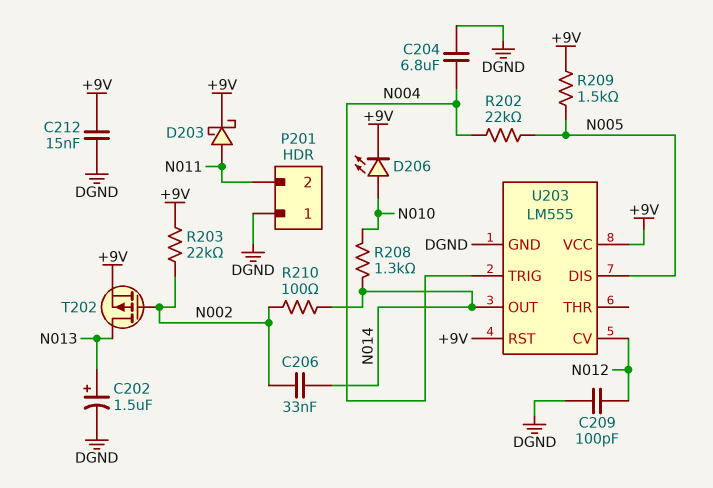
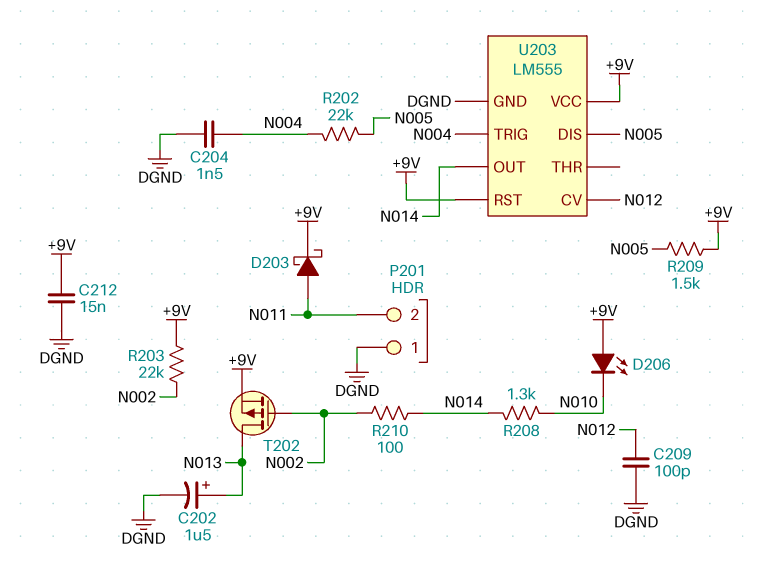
C204: 6.8uF (DGND, N004) -> 1.5nF (DGND, N004)
C206: 33nF (N002, N014) -> none
D206: LED (A N010, K +9V) -> LED (A +9V, K N010)

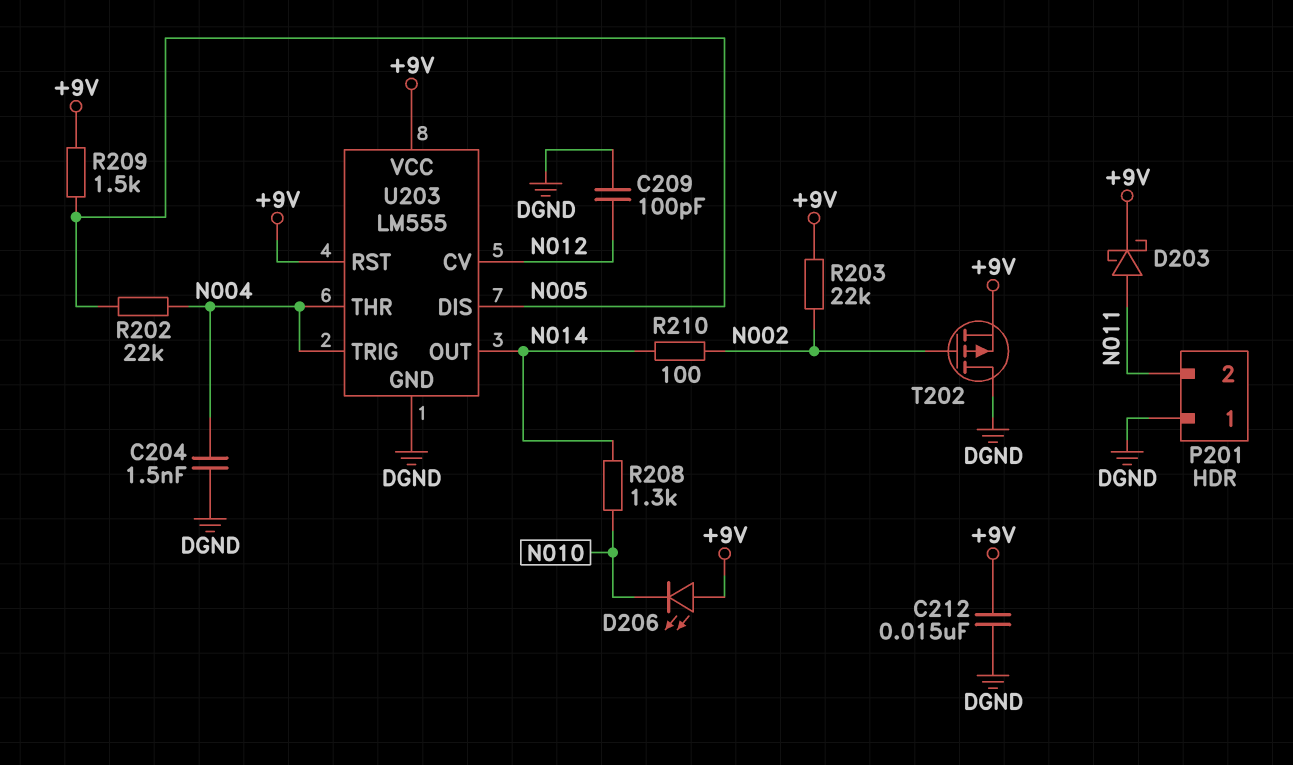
C202: 1.5uF (plus N013, minus DGND) -> none
T202: PMOS (G N002, D N013, S +9V) -> PMOS (G N002, D DGND, S +9V)
U203 pin THR: none -> N004

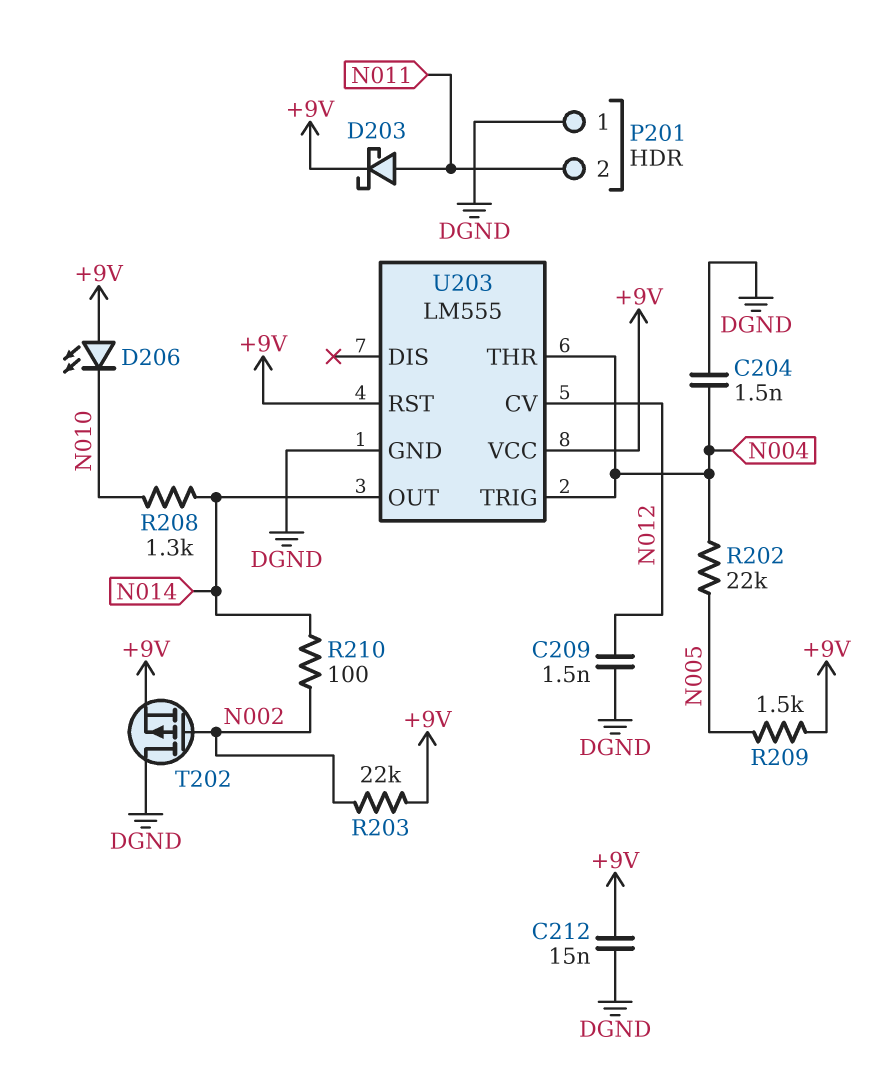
C209: 100pF (DGND, N012) -> 1.5nF (DGND, N012)
U203 pin DIS: N005 -> none

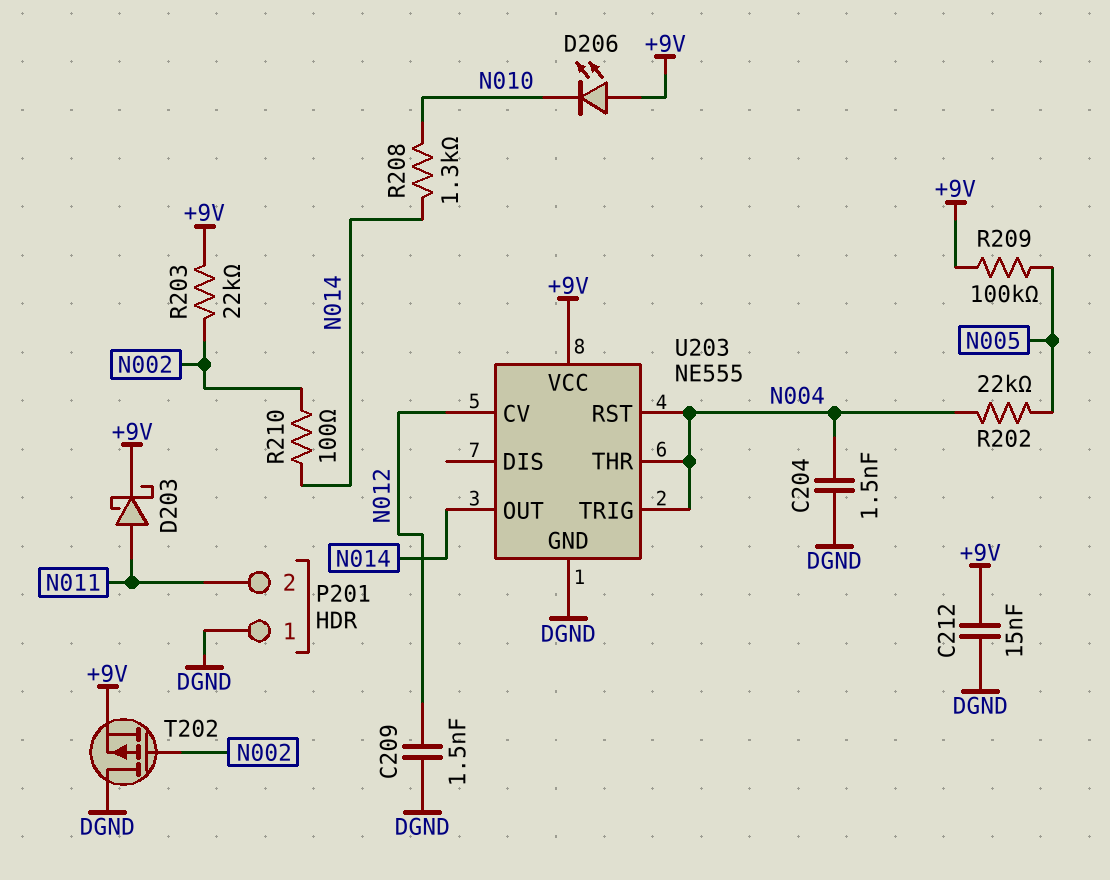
R209: 1.5k (+9V, N005) -> 100k (+9V, N005)
U203: LM555 -> NE555
U203 pin RST: +9V -> N004

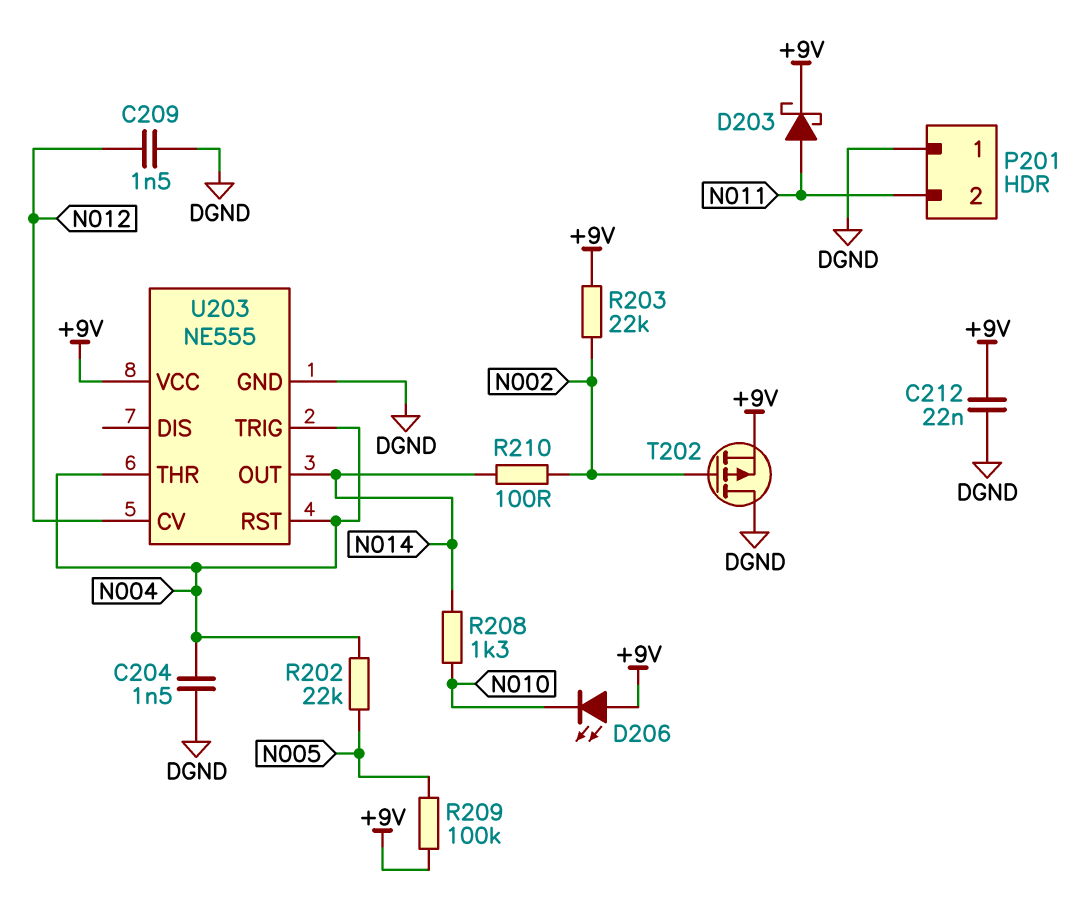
C212: 15nF (+9V, DGND) -> 22nF (+9V, DGND)

